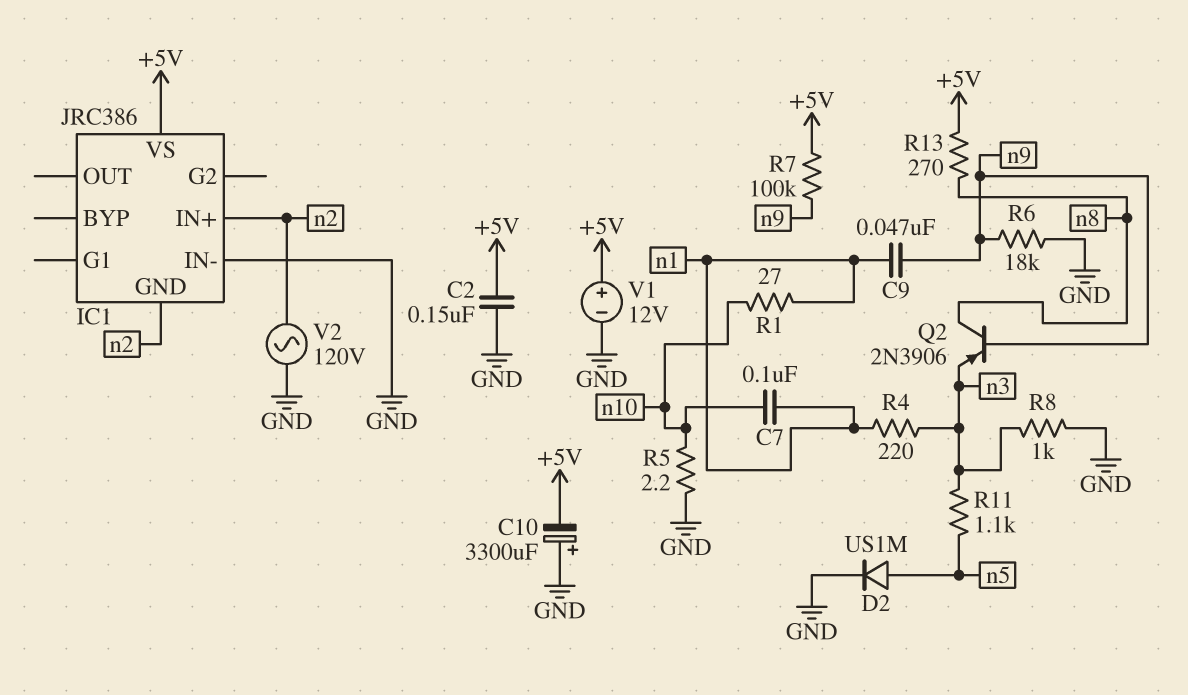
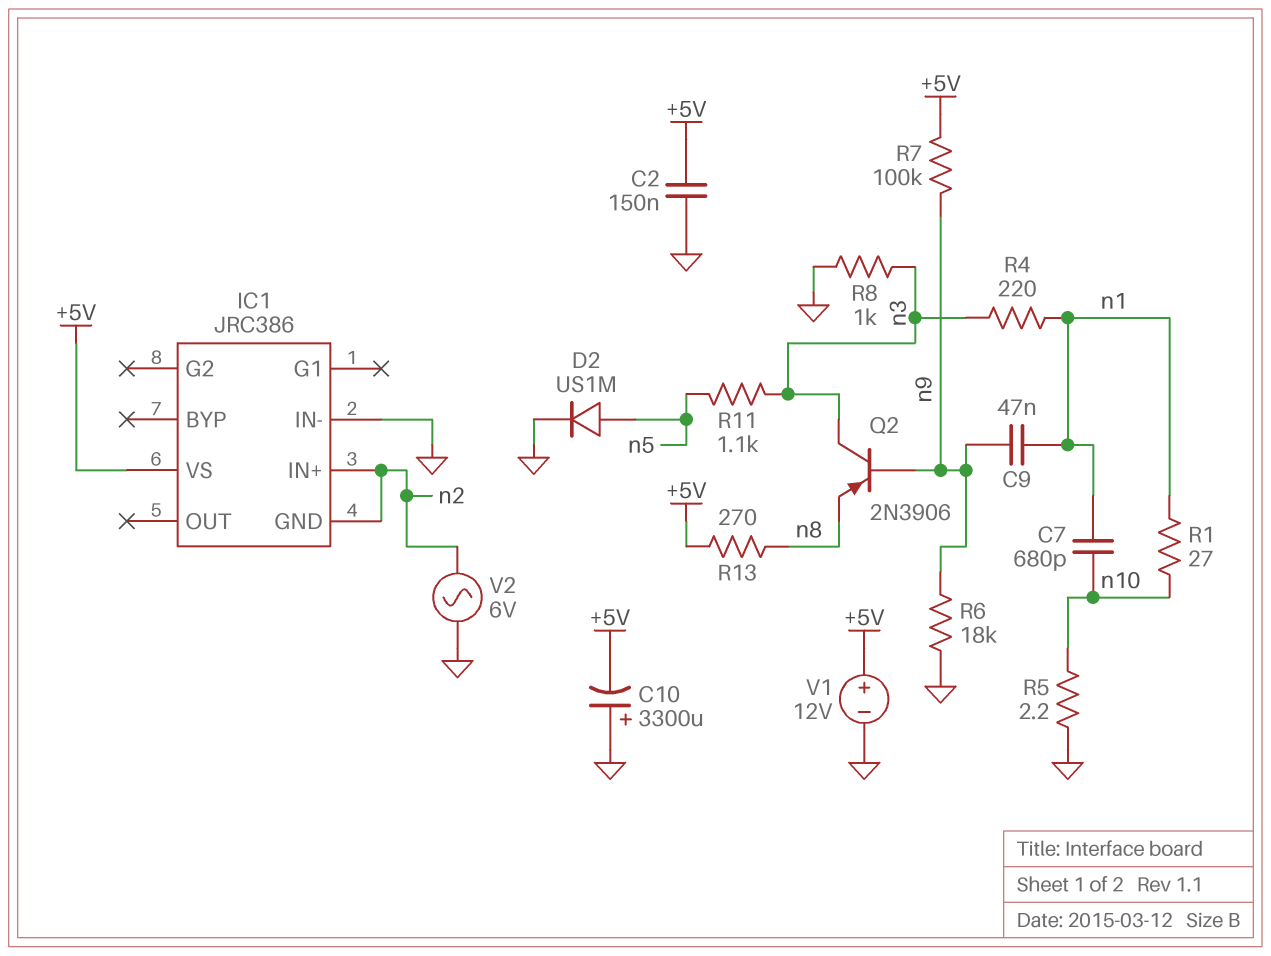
C7: 100nF (n1, n10) -> 680pF (n1, n10)
Q2: PNP 2N3906 (B n9, C n8, E n3) -> PNP 2N3906 (B n9, C n3, E n8)
V2: AC 120V (GND, n2) -> AC 6V (GND, n2)

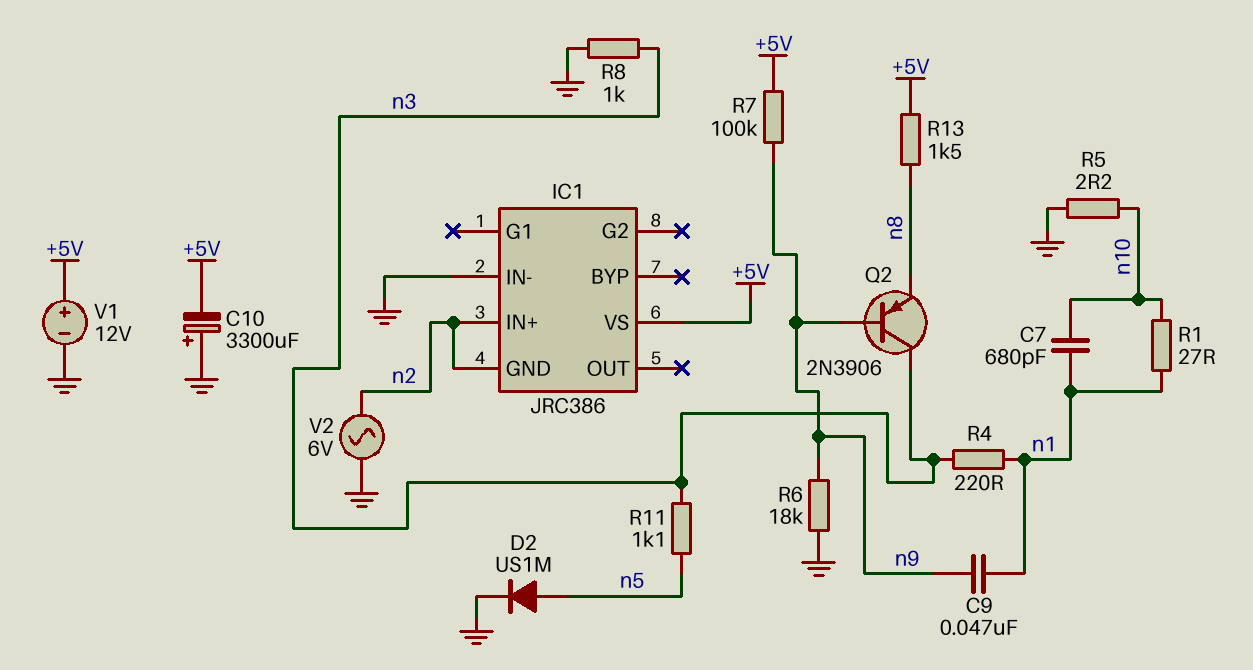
C2: 150nF (+5V, GND) -> none
R13: 270 (+5V, n8) -> 1.5k (+5V, n8)

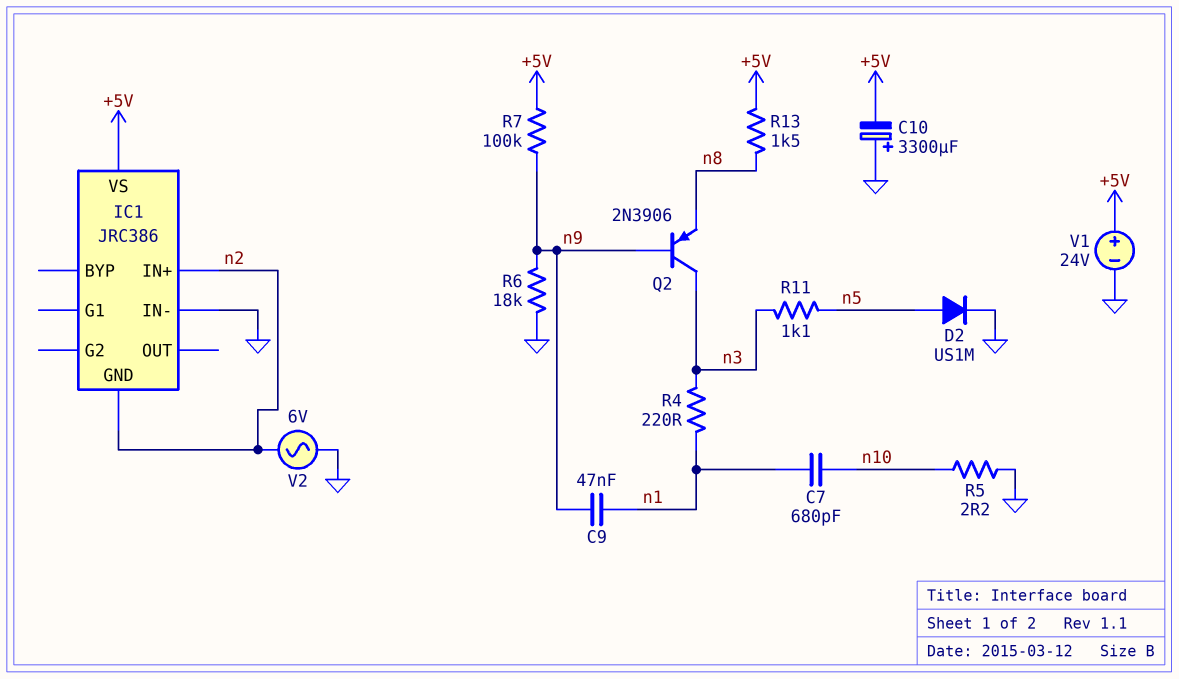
R1: 27 (n1, n10) -> none
R8: 1k (GND, n3) -> none
V1: 12V (plus +5V, minus GND) -> 24V (plus +5V, minus GND)

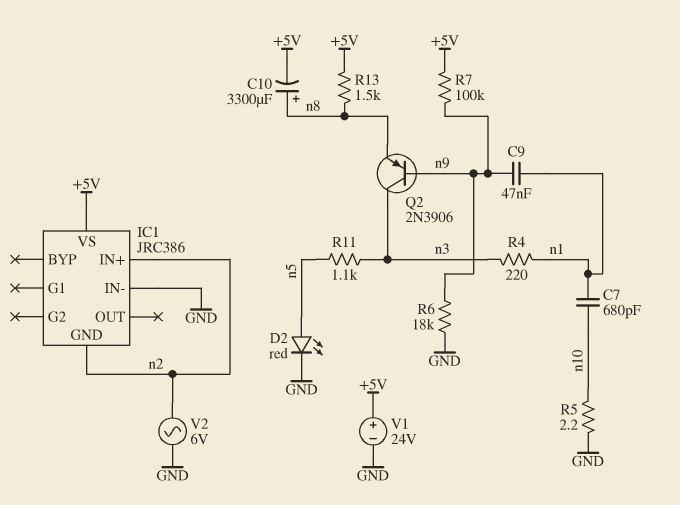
C10: 3300uF (plus GND, minus +5V) -> 3300uF (plus n8, minus +5V)
D2: diode US1M (A n5, K GND) -> LED red (A n5, K GND)

